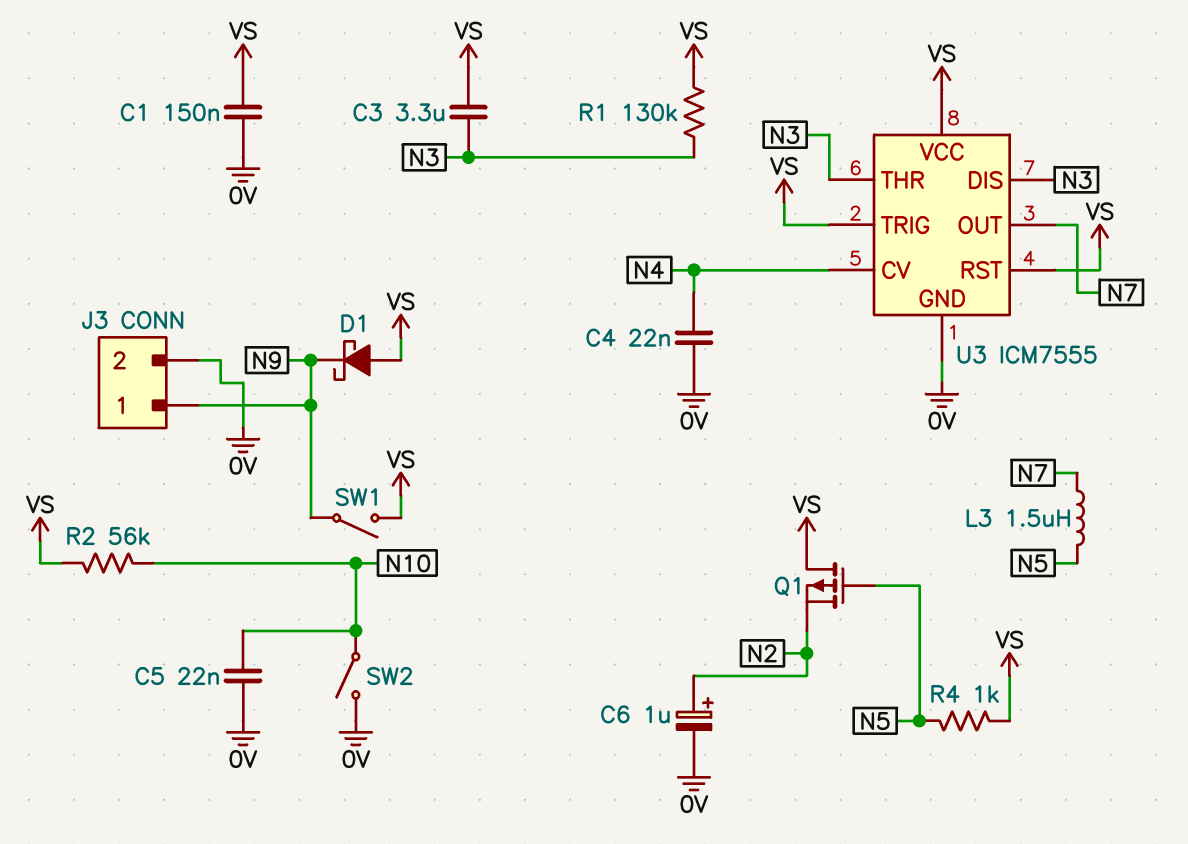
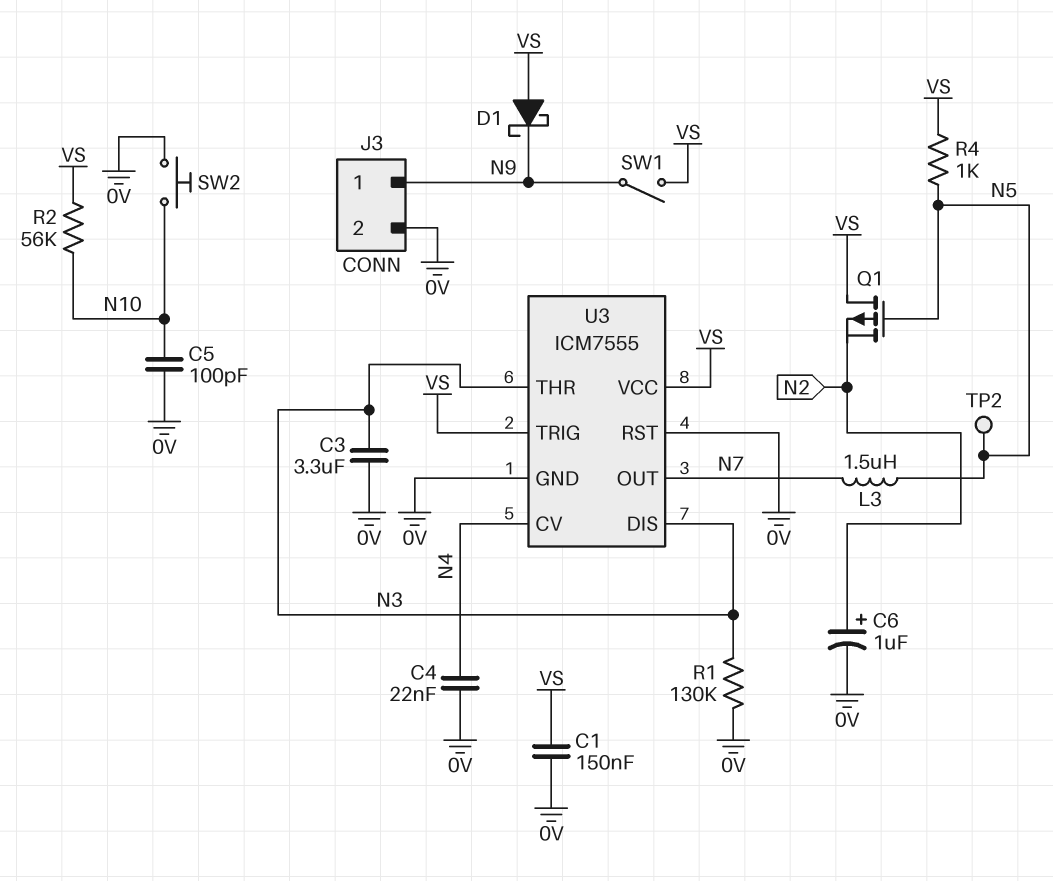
C3: 3.3uF (N3, VS) -> 3.3uF (0V, N3)
C5: 22nF (0V, N10) -> 100pF (0V, N10)
R1: 130k (N3, VS) -> 130k (0V, N3)
SW2: switch (0V, N10) -> button (0V, N10)
TP2: none -> test point (N5)
U3 pin RST: VS -> 0V

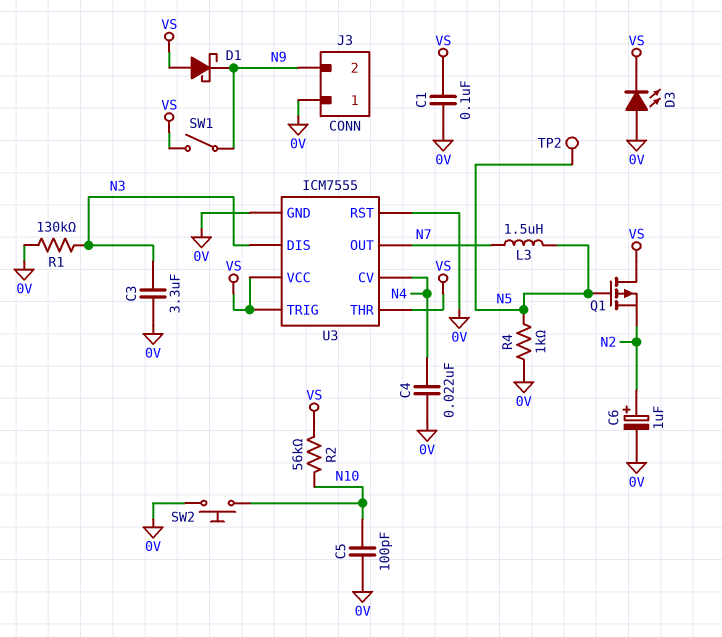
C1: 150nF (0V, VS) -> 100nF (0V, VS)
D3: none -> LED (A 0V, K VS)
J3 pin 1: N9 -> 0V
J3 pin 2: 0V -> N9
R4: 1k (N5, VS) -> 1k (0V, N5)
U3 pin THR: N3 -> VS

